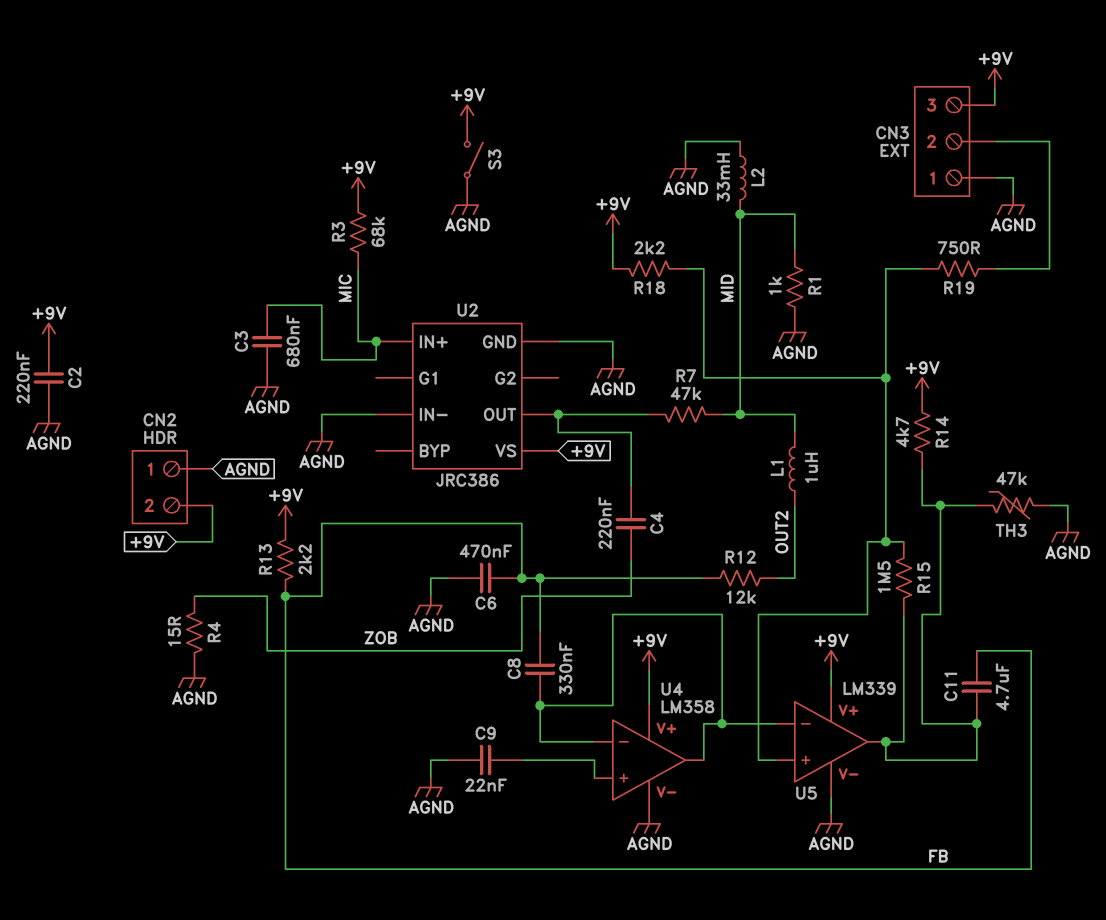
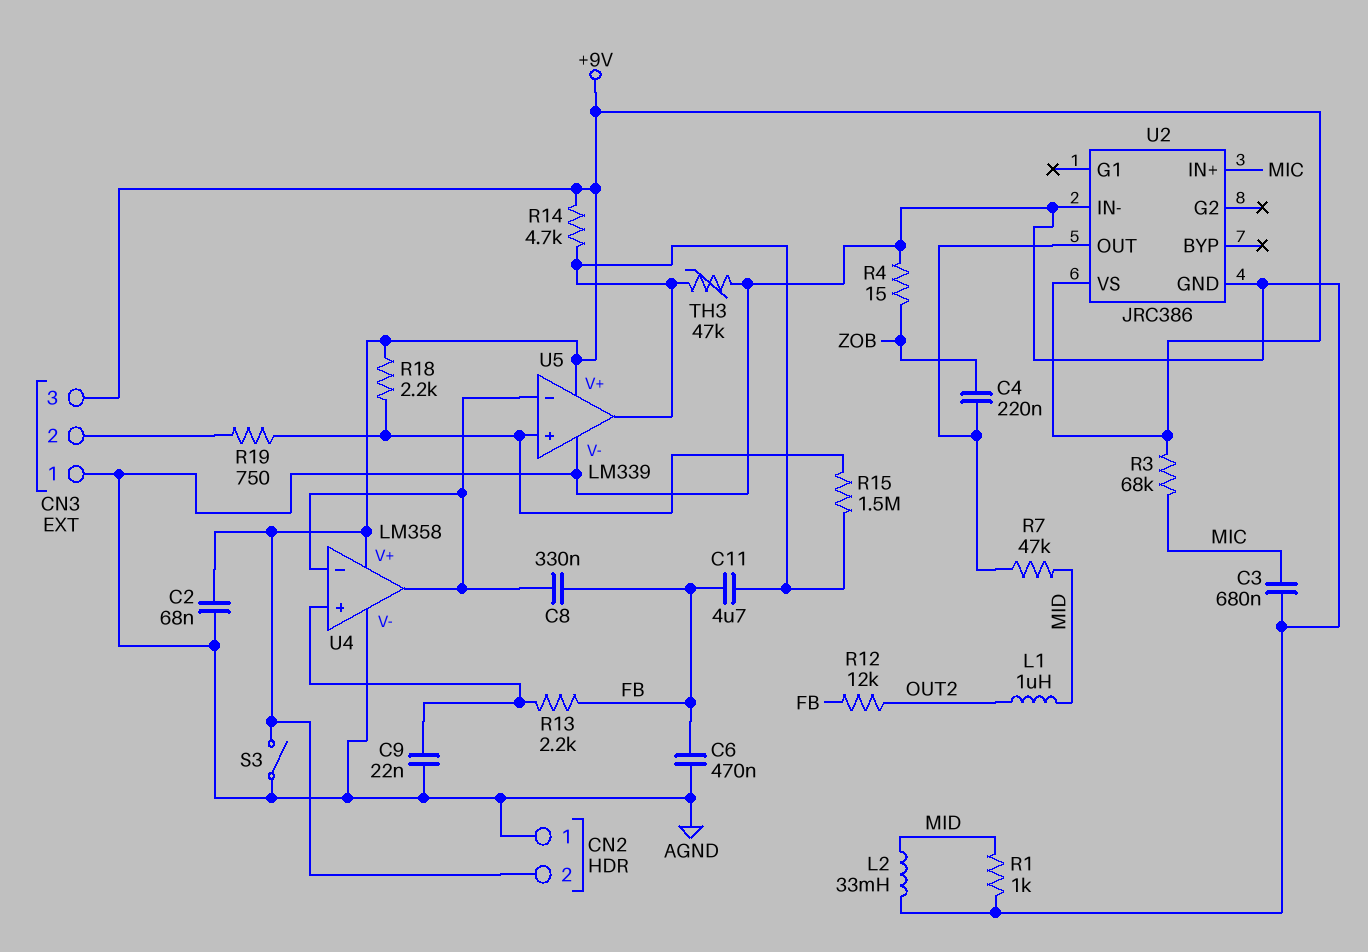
C2: 220nF (+9V, AGND) -> 68nF (+9V, AGND)
R13: 2.2k (+9V, FB) -> 2.2k (FB, U4/in+)

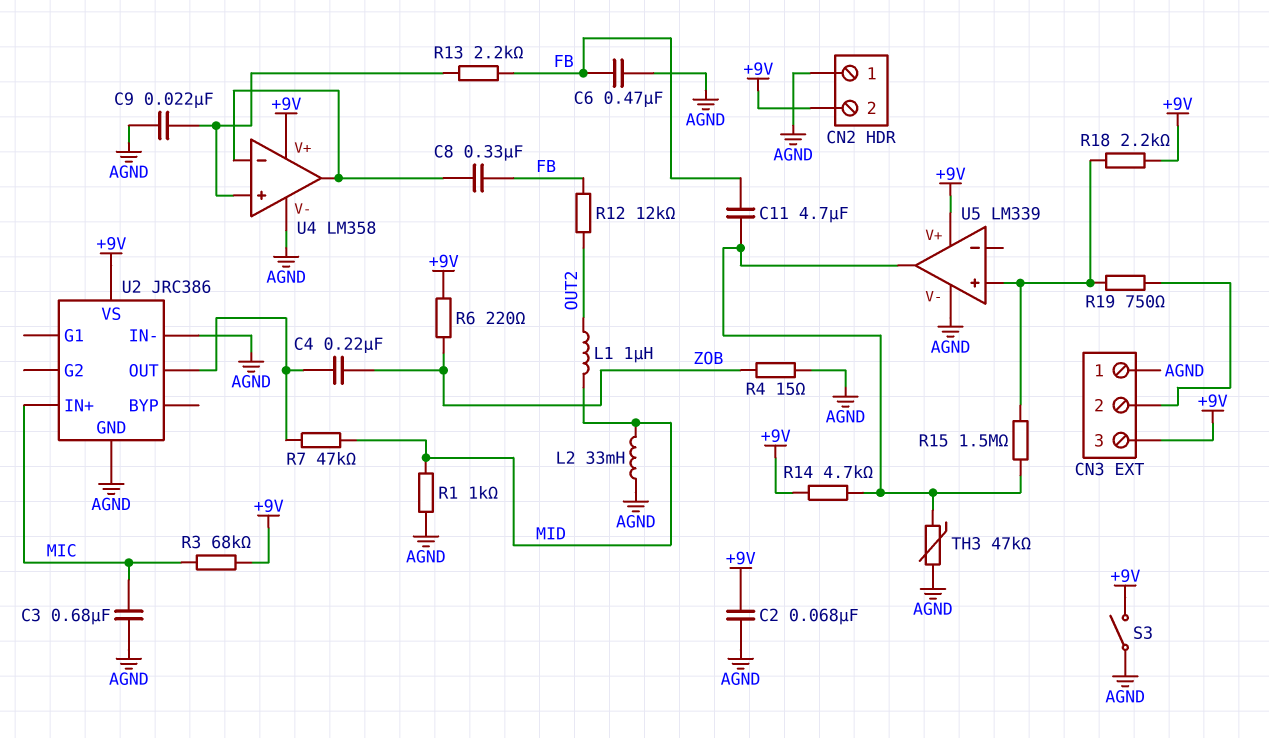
R6: none -> 220 (+9V, ZOB)
U5 pin in-: U4/in- -> none

